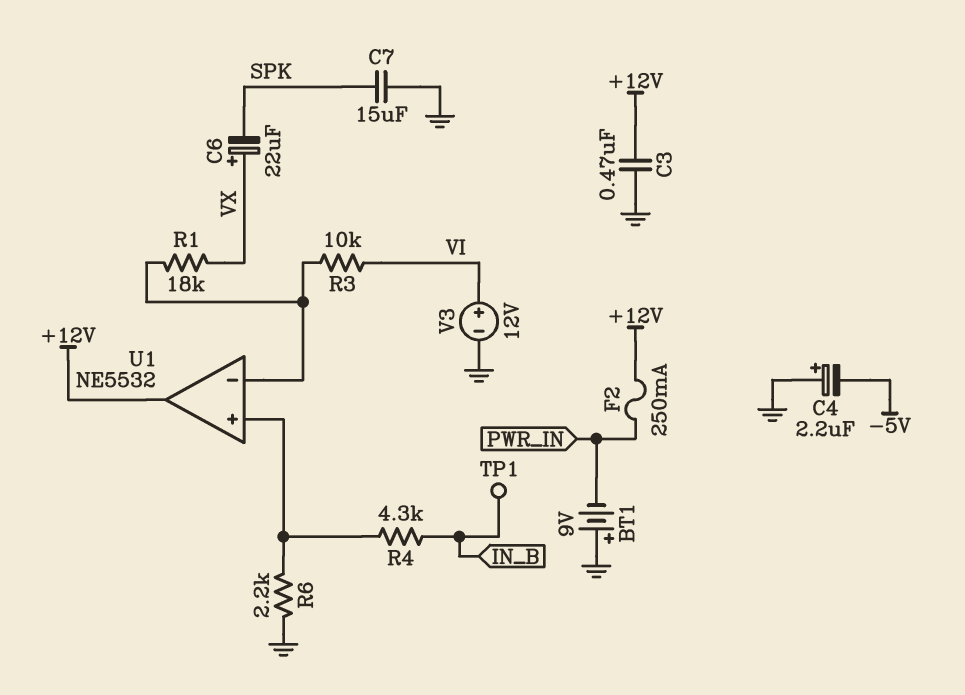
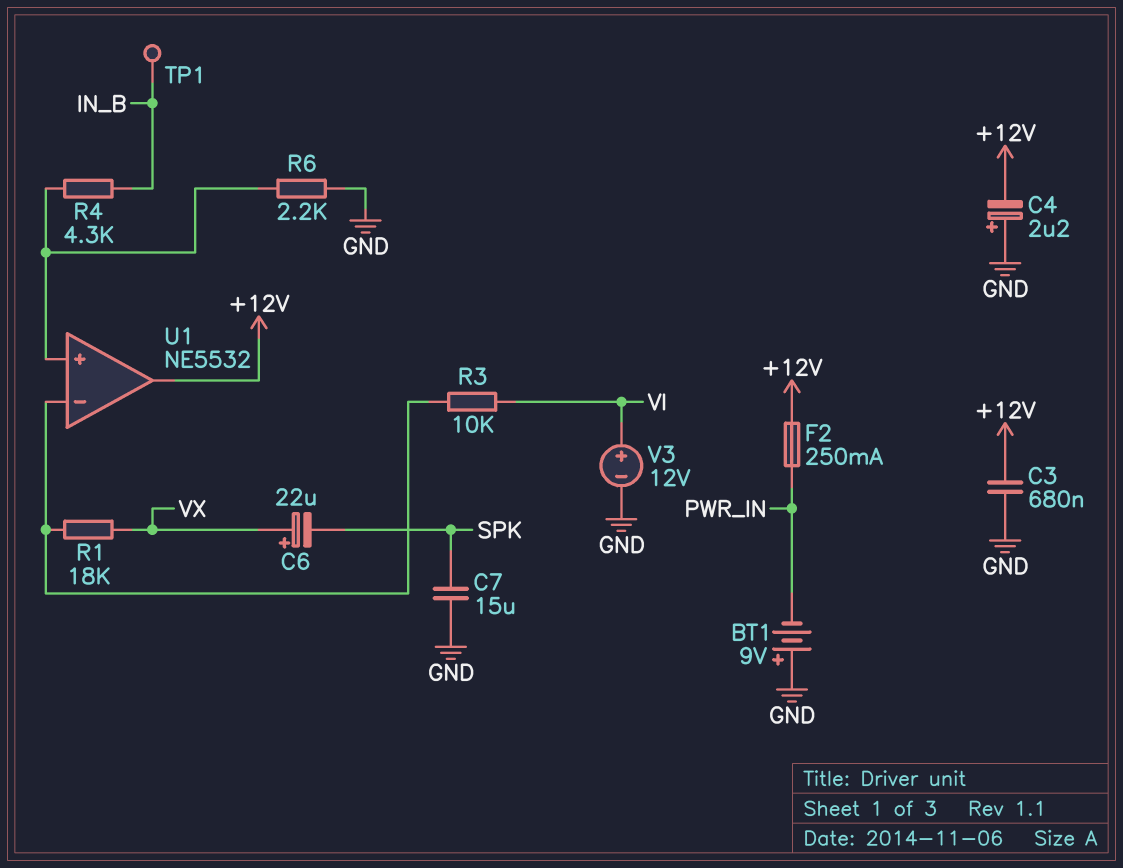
C3: 470nF (+12V, GND) -> 680nF (+12V, GND)
C4: 2.2uF (plus GND, minus -5V) -> 2.2uF (plus GND, minus +12V)

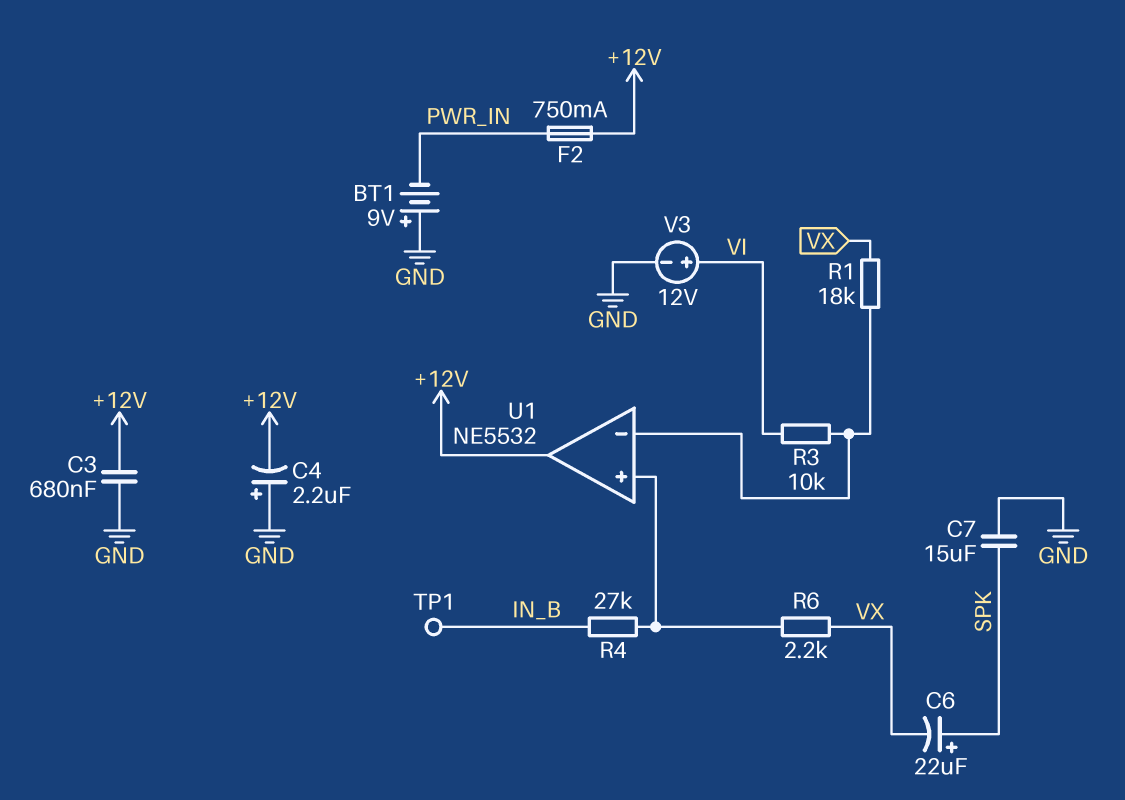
C6: 22uF (plus VX, minus SPK) -> 22uF (plus SPK, minus VX)
F2: 250mA (+12V, PWR_IN) -> 750mA (+12V, PWR_IN)
R4: 4.3k (IN_B, U1/in+) -> 27k (IN_B, U1/in+)
R6: 2.2k (GND, U1/in+) -> 2.2k (U1/in+, VX)

